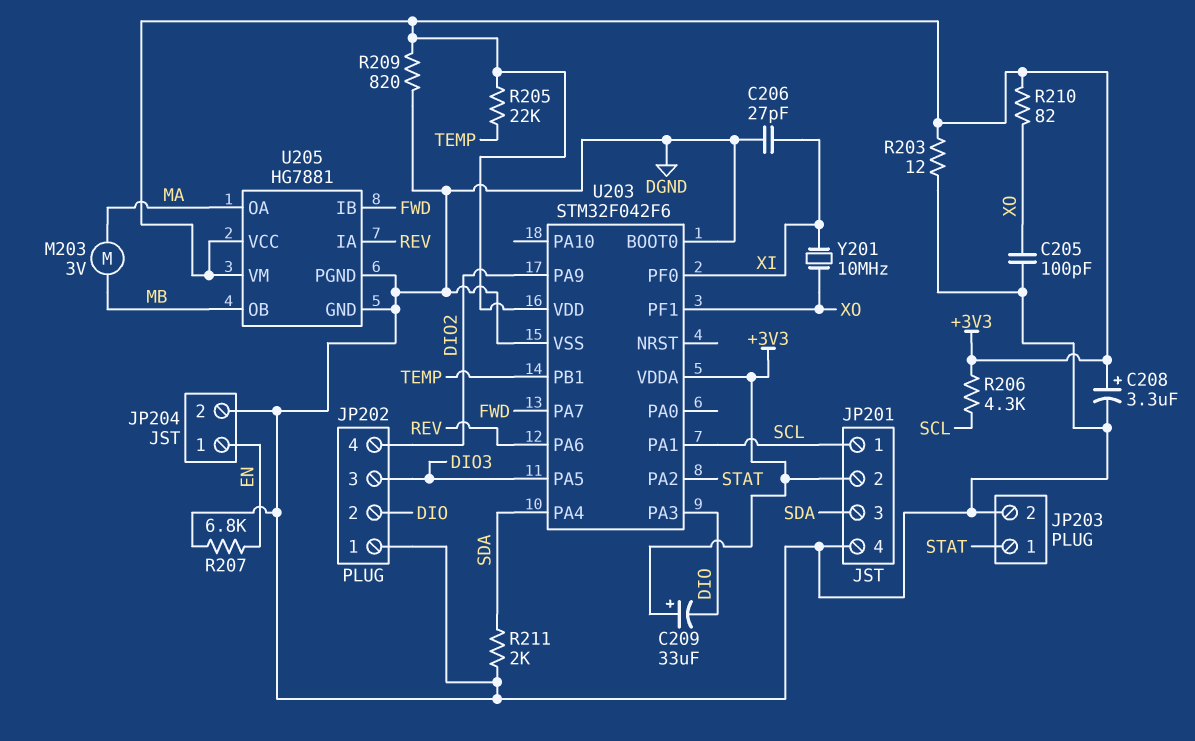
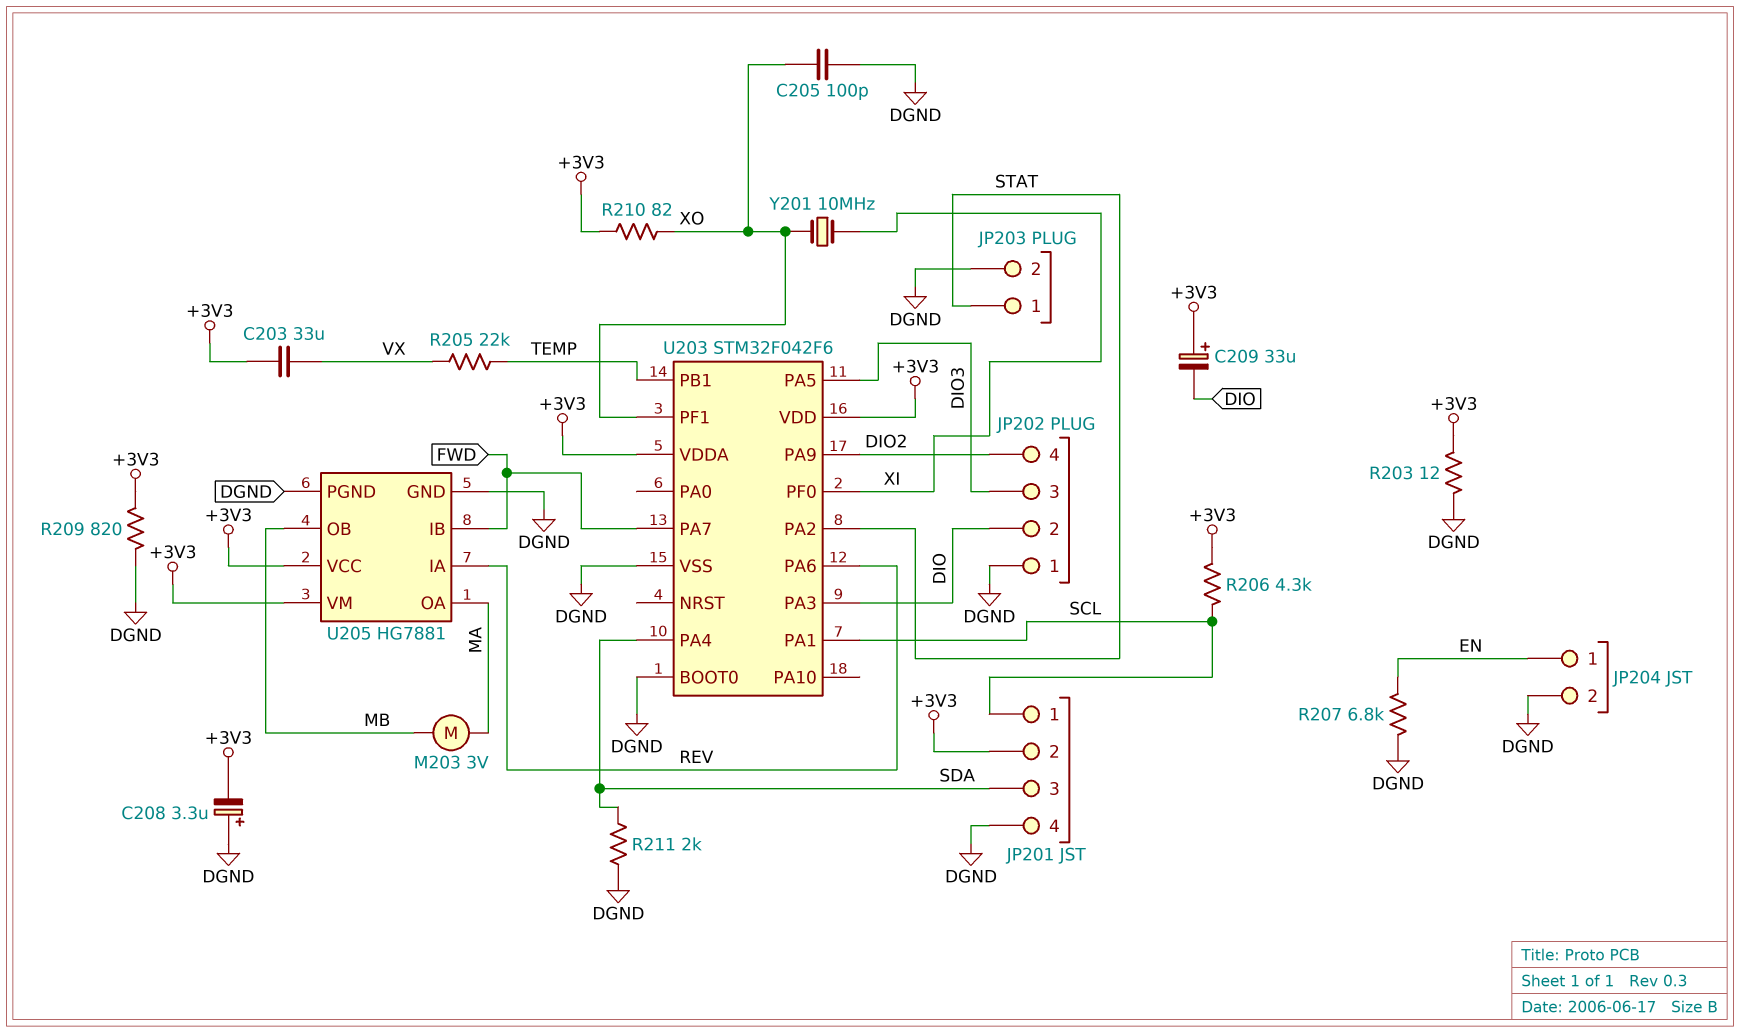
C203: none -> 33uF (+3V3, VX)
C206: 27pF (DGND, XI) -> none
C208: 3.3uF (plus +3V3, minus DGND) -> 3.3uF (plus DGND, minus +3V3)
R205: 22k (+3V3, TEMP) -> 22k (TEMP, VX)

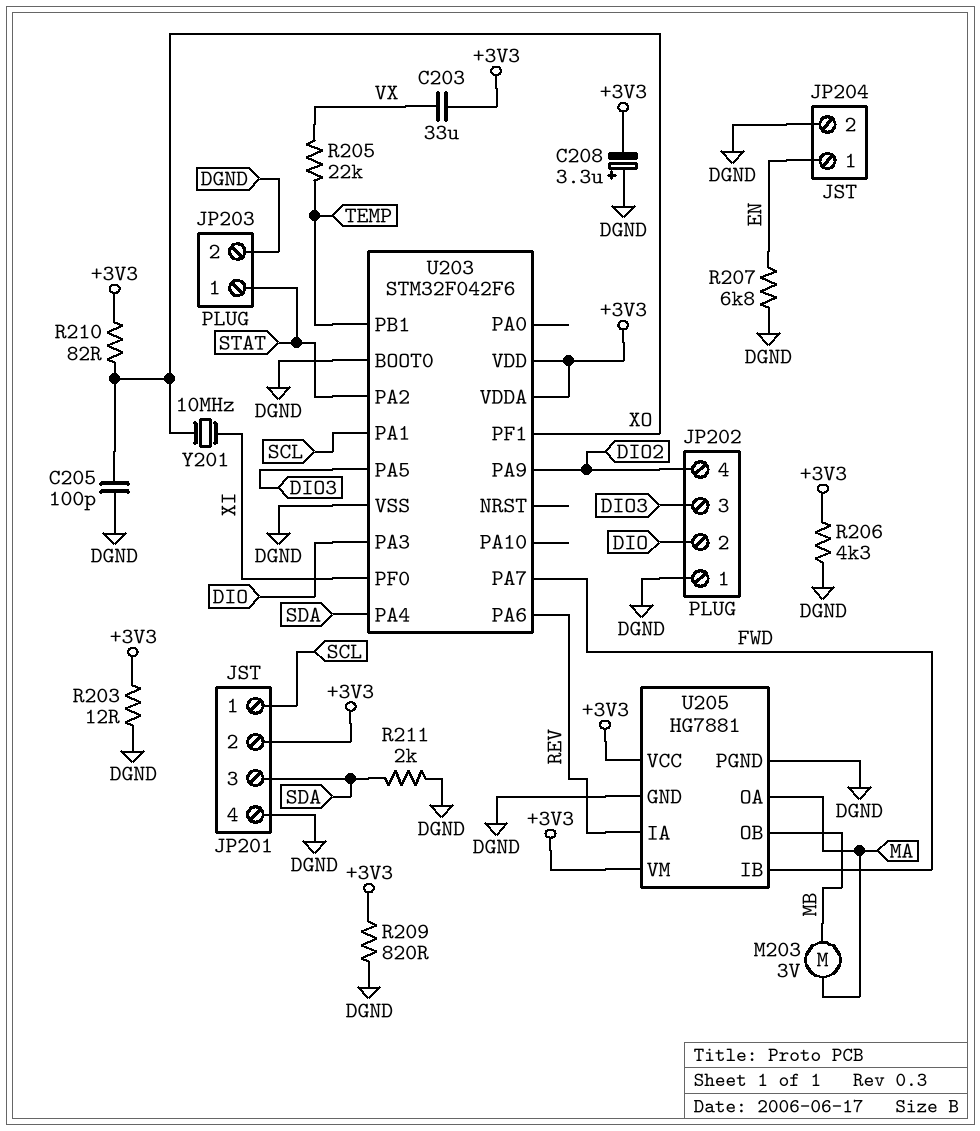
C209: 33uF (plus +3V3, minus DIO) -> none
R206: 4.3k (+3V3, SCL) -> 4.3k (+3V3, DGND)

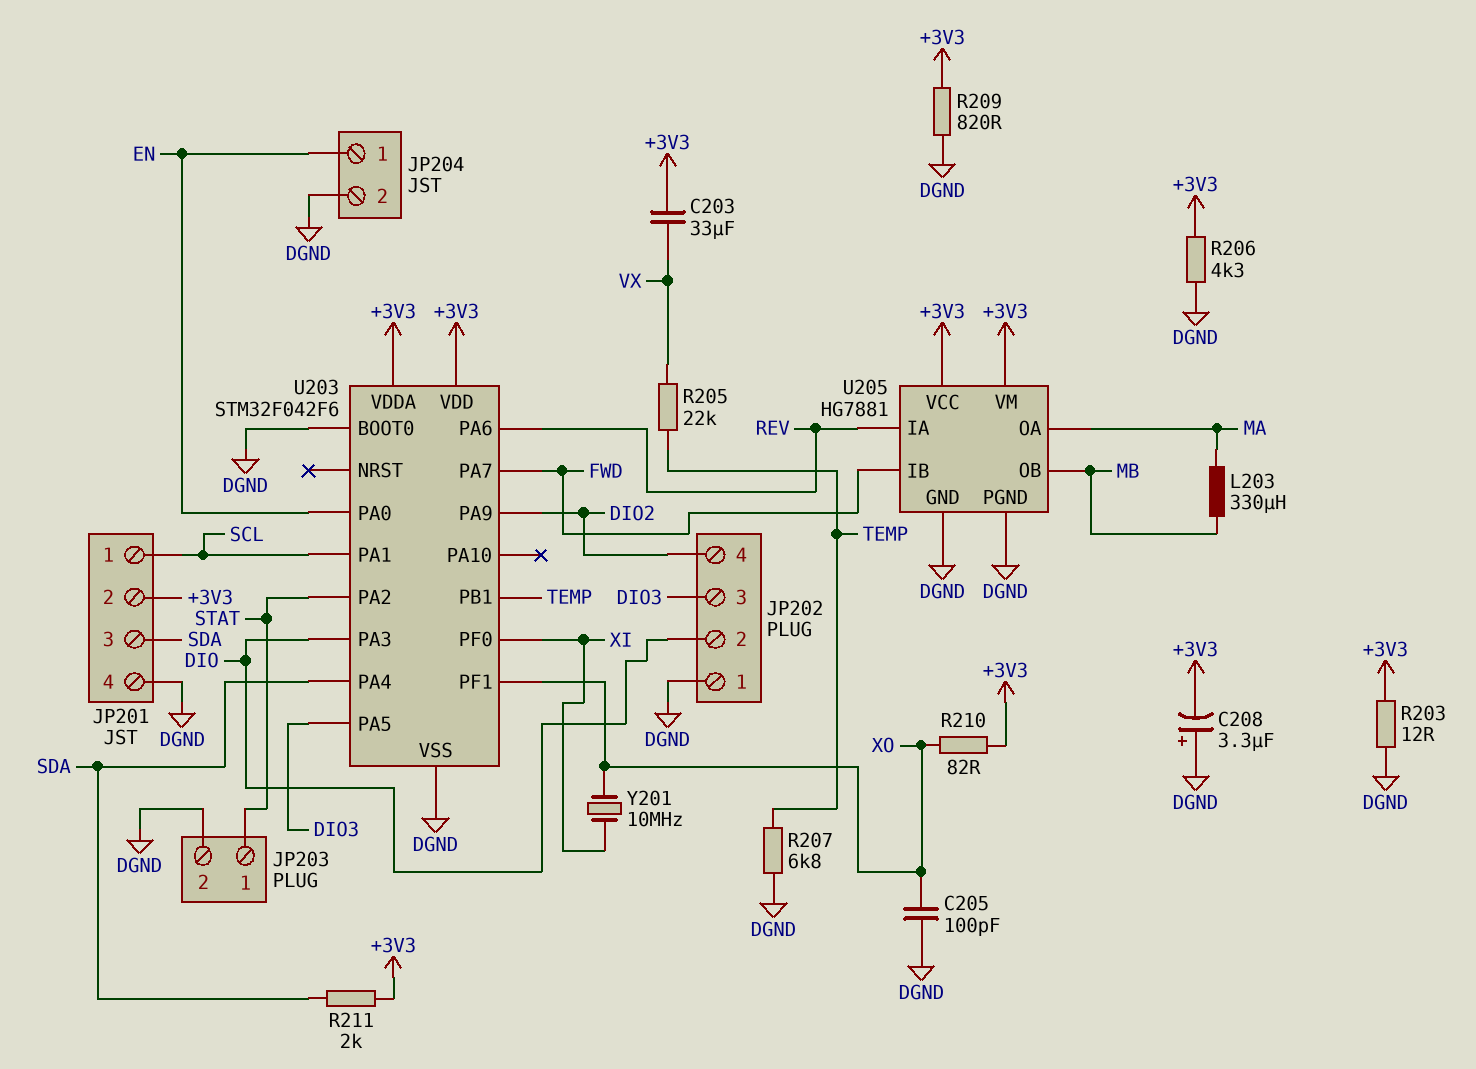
L203: none -> 330uH (MA, MB)
M203: motor 3V (MA, MB) -> none
R207: 6.8k (DGND, EN) -> 6.8k (DGND, TEMP)
R211: 2k (DGND, SDA) -> 2k (+3V3, SDA)
U203 pin PA0: none -> EN

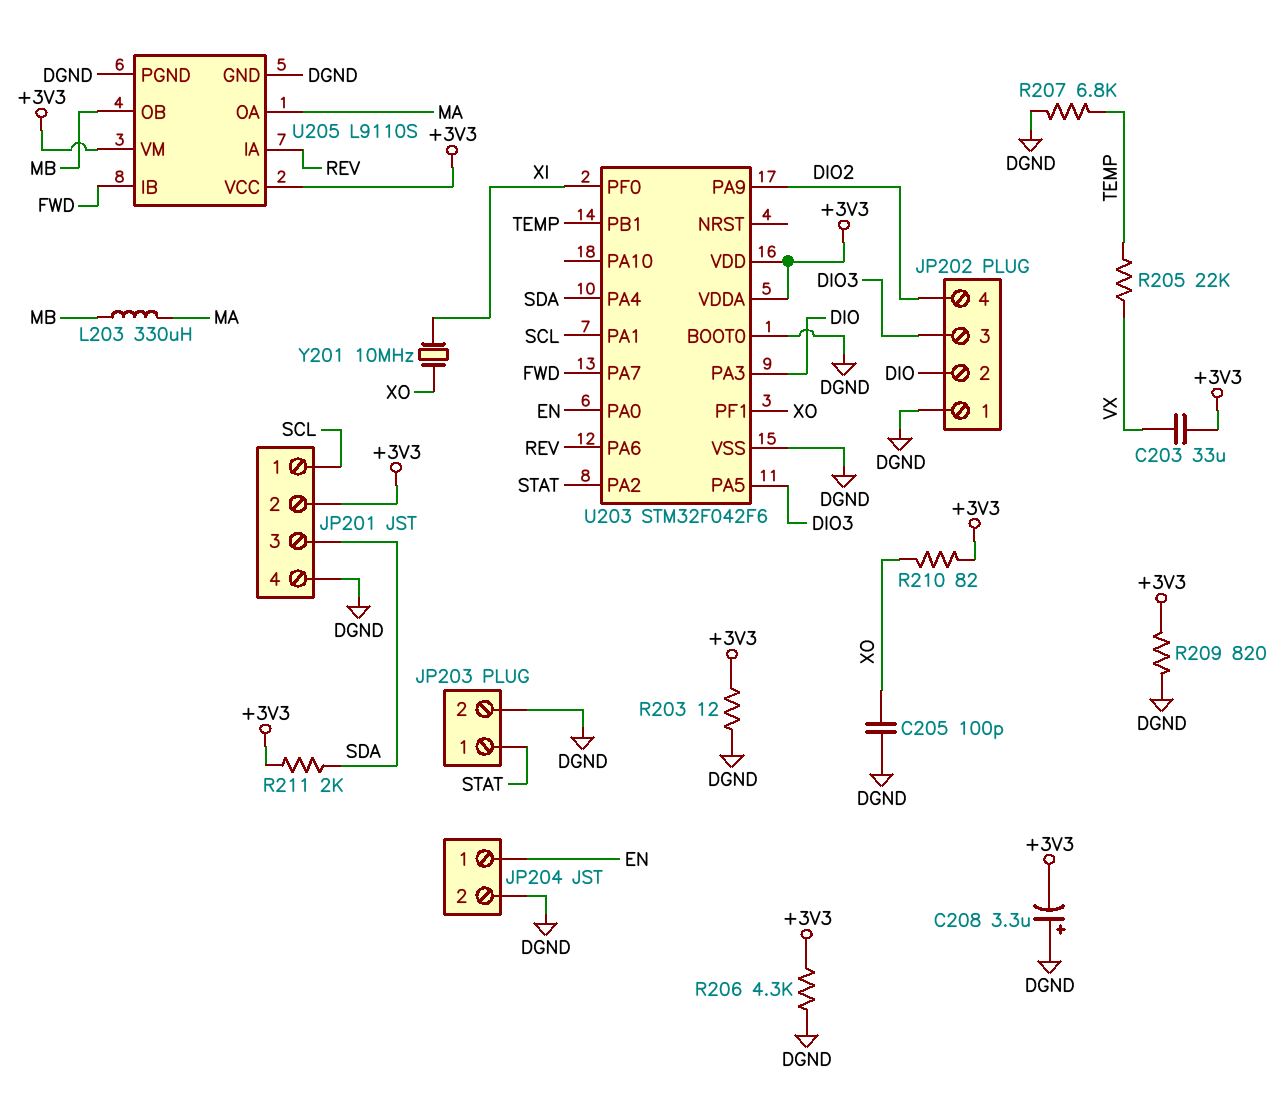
U205: HG7881 -> L9110S

